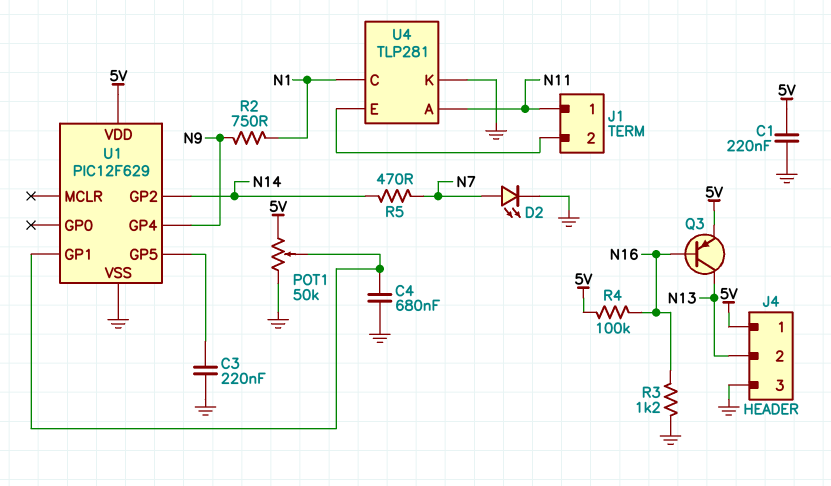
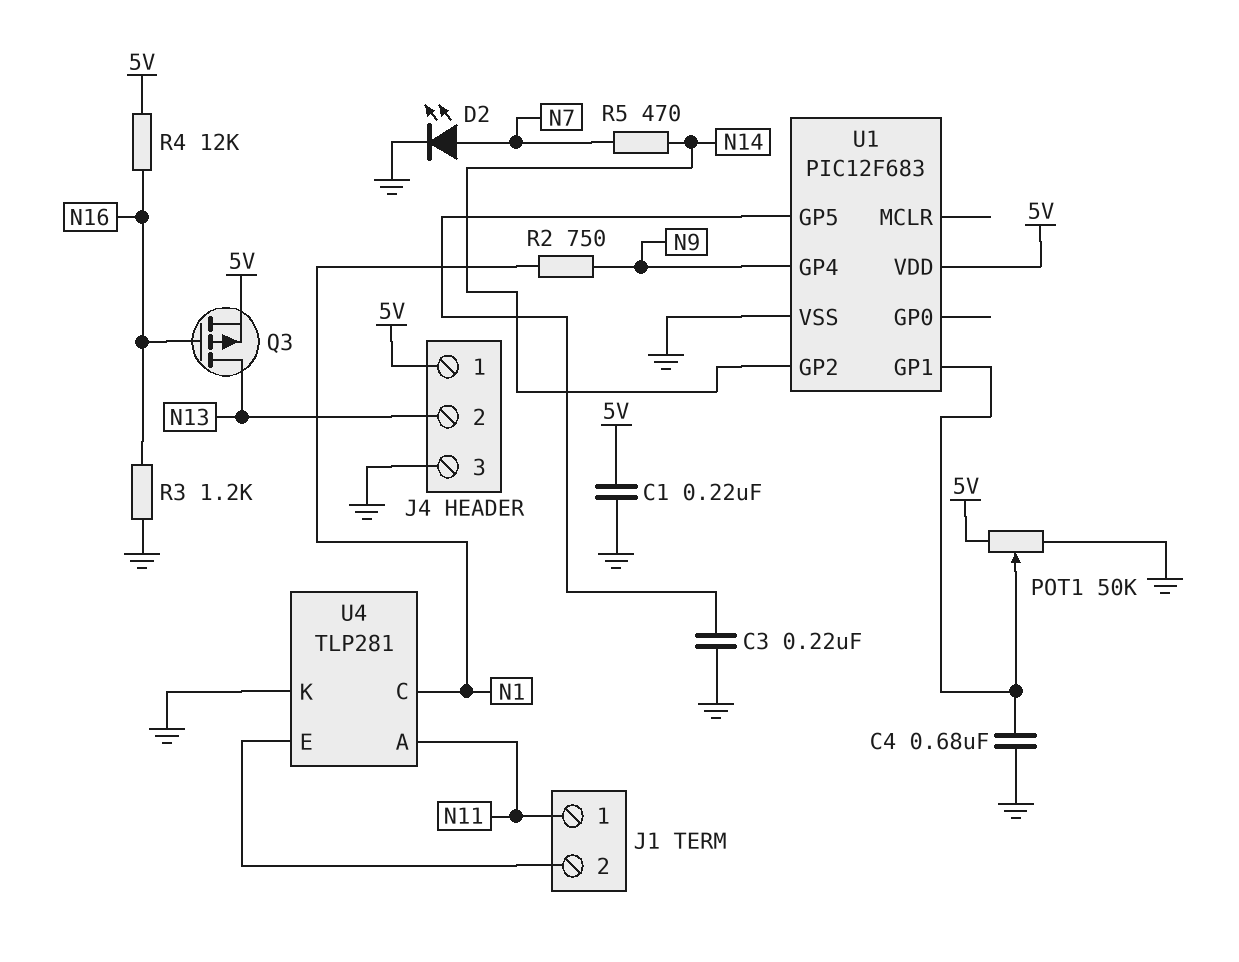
Q3: PNP (B N16, C N13, E 5V) -> PMOS (G N16, D N13, S 5V)
R4: 100k (5V, N16) -> 12k (5V, N16)
U1: PIC12F629 -> PIC12F683

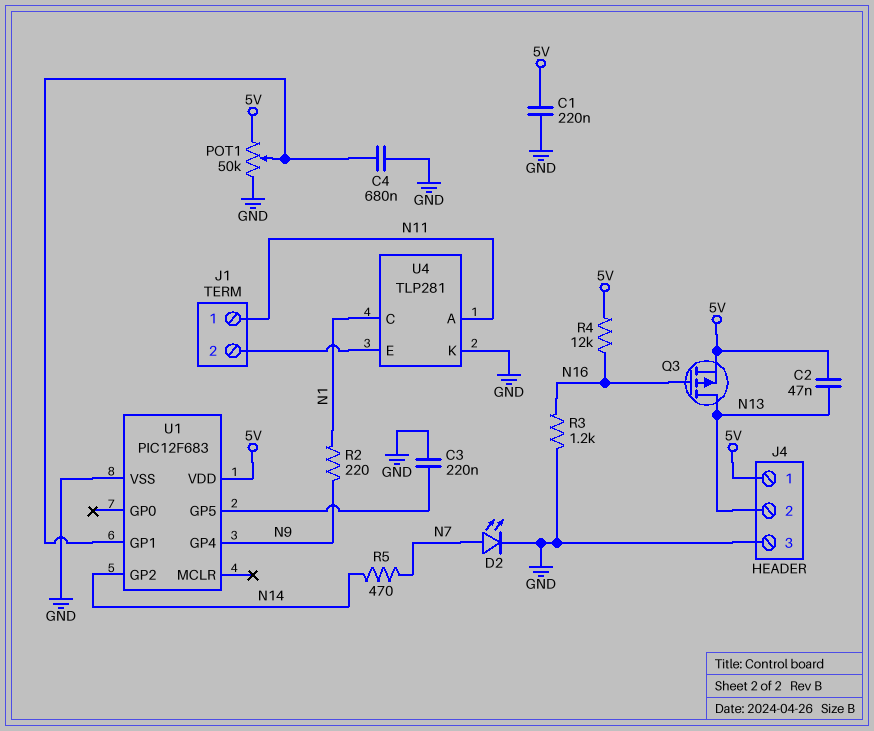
C2: none -> 47nF (5V, N13)
R2: 750 (N1, N9) -> 220 (N1, N9)

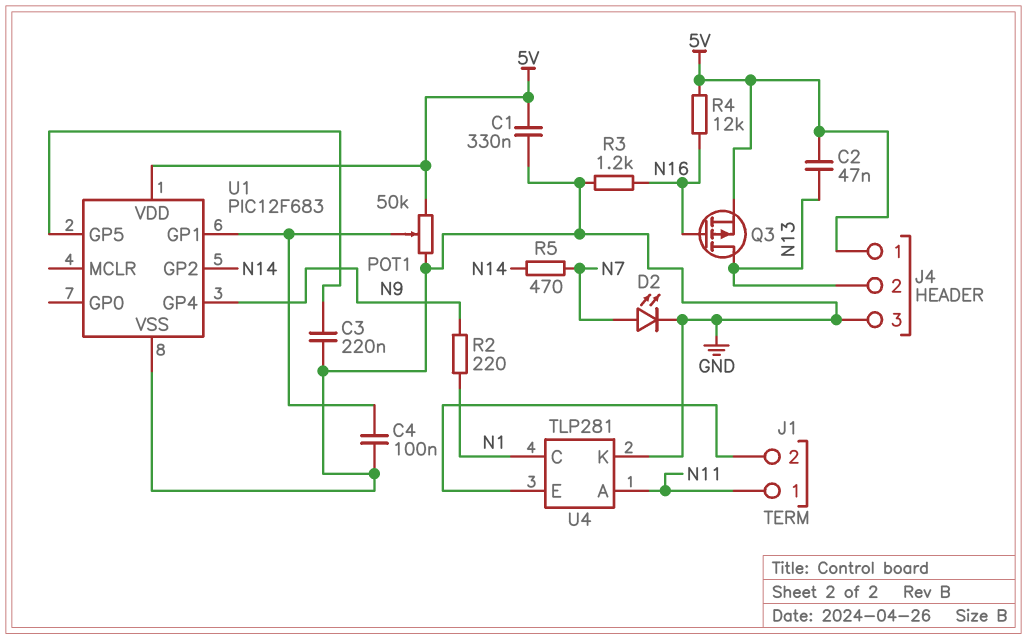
C1: 220nF (5V, GND) -> 330nF (5V, GND)
C4: 680nF (GND, U1/GP1) -> 100nF (GND, U1/GP1)

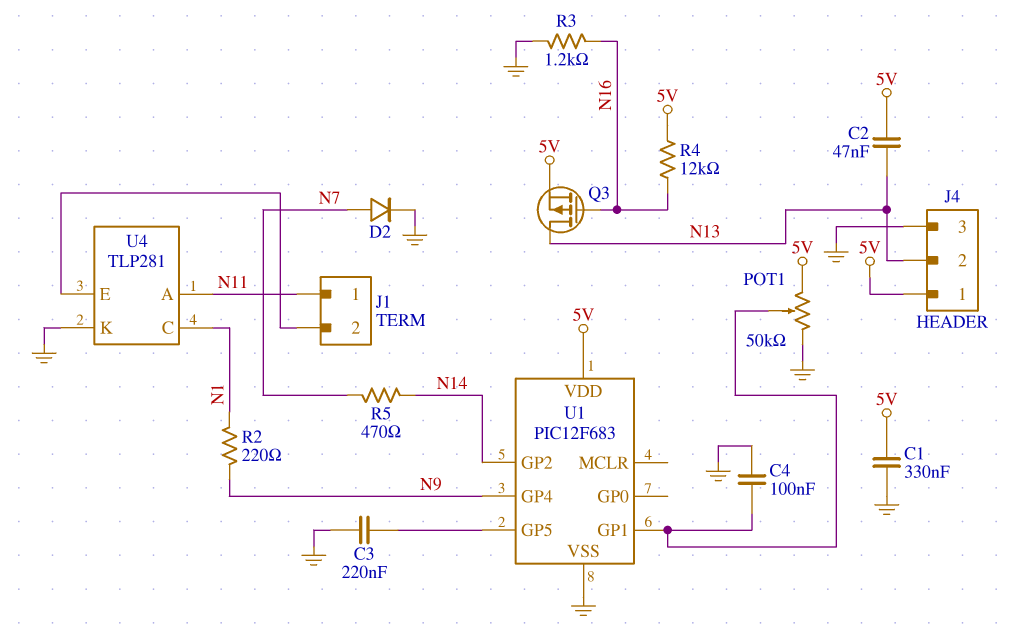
D2: LED (A N7, K GND) -> diode (A N7, K GND)

